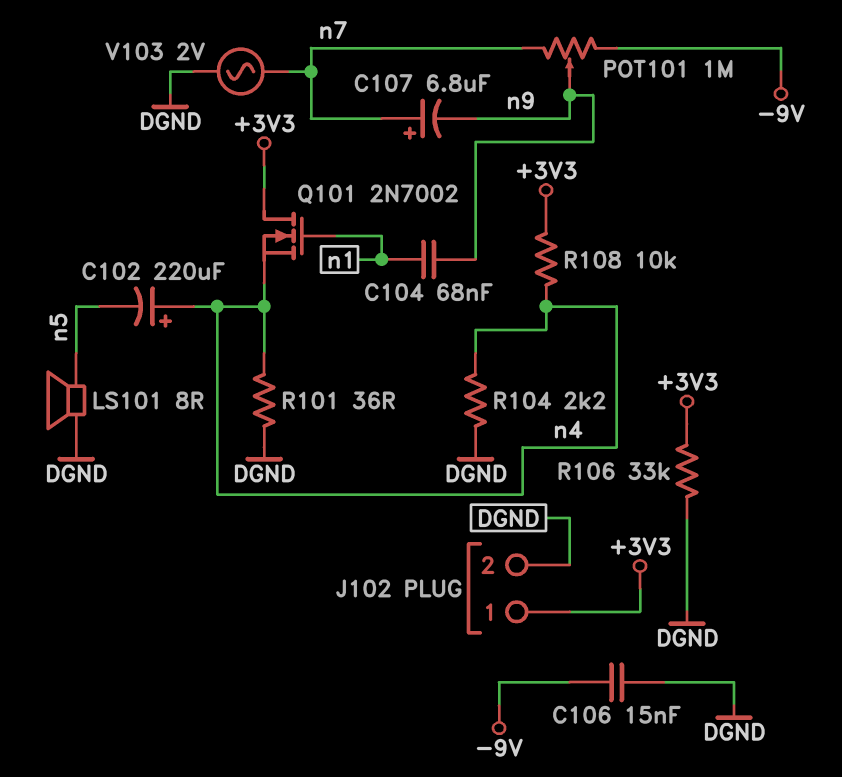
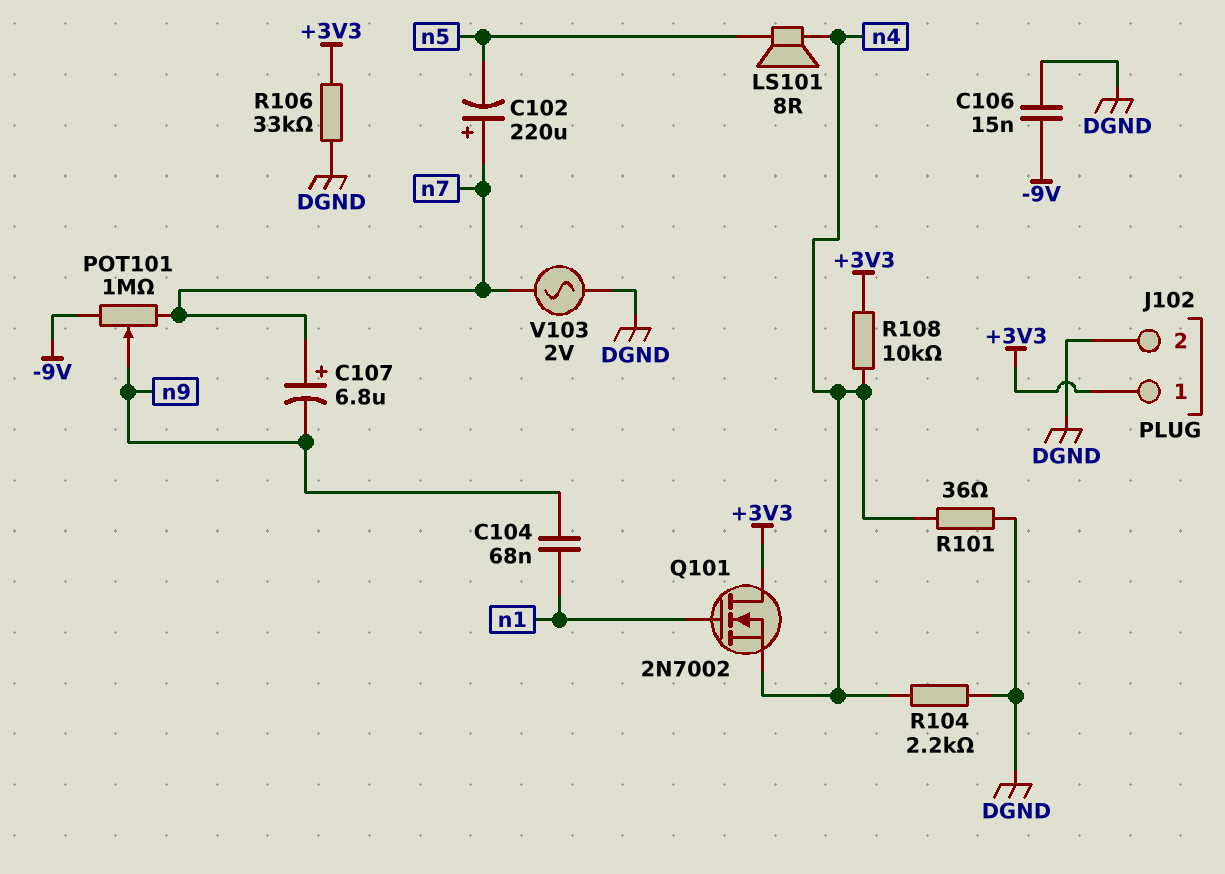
C102: 220uF (plus n4, minus n5) -> 220uF (plus n7, minus n5)
LS101: speaker 8R (DGND, n5) -> speaker 8R (n4, n5)

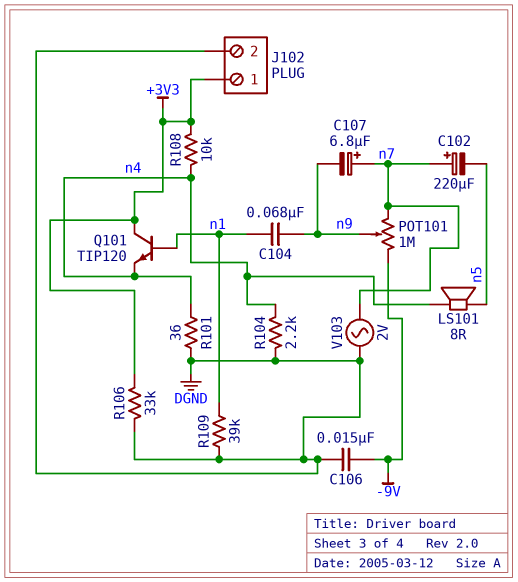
Q101: NMOS 2N7002 (G n1, D +3V3, S n4) -> NPN TIP120 (B n1, C +3V3, E n4)
R109: none -> 39k (DGND, n1)

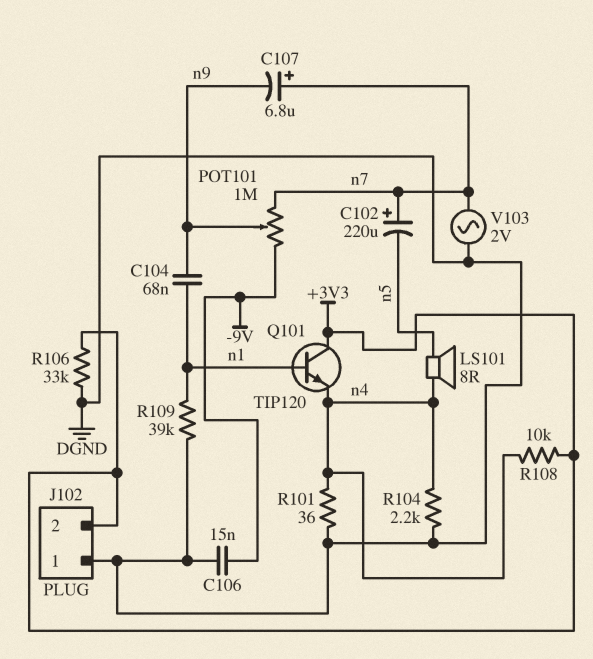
J102 pin 1: +3V3 -> DGND
J102 pin 2: DGND -> +3V3

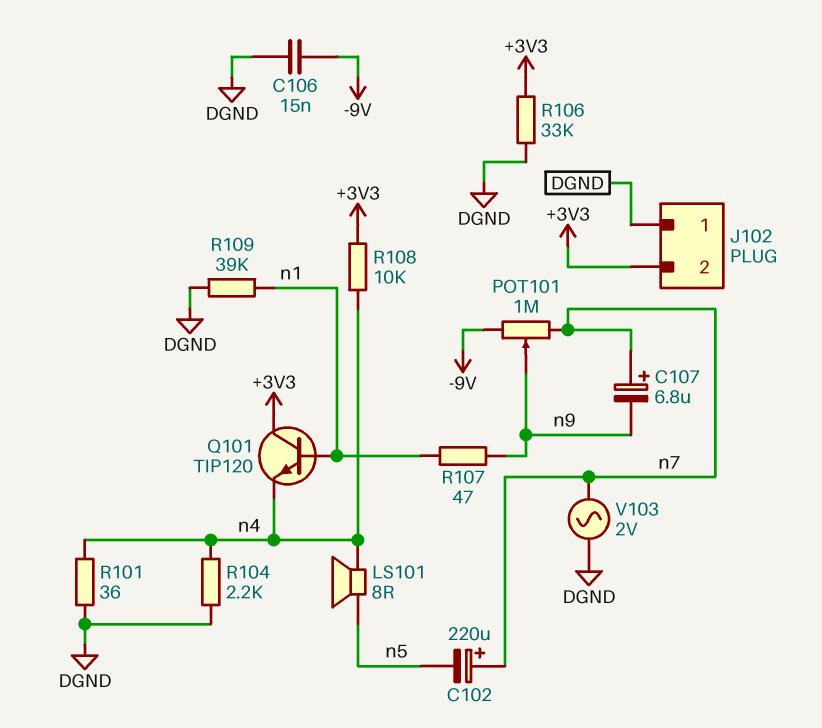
C104: 68nF (n1, n9) -> none
R107: none -> 47 (n1, n9)

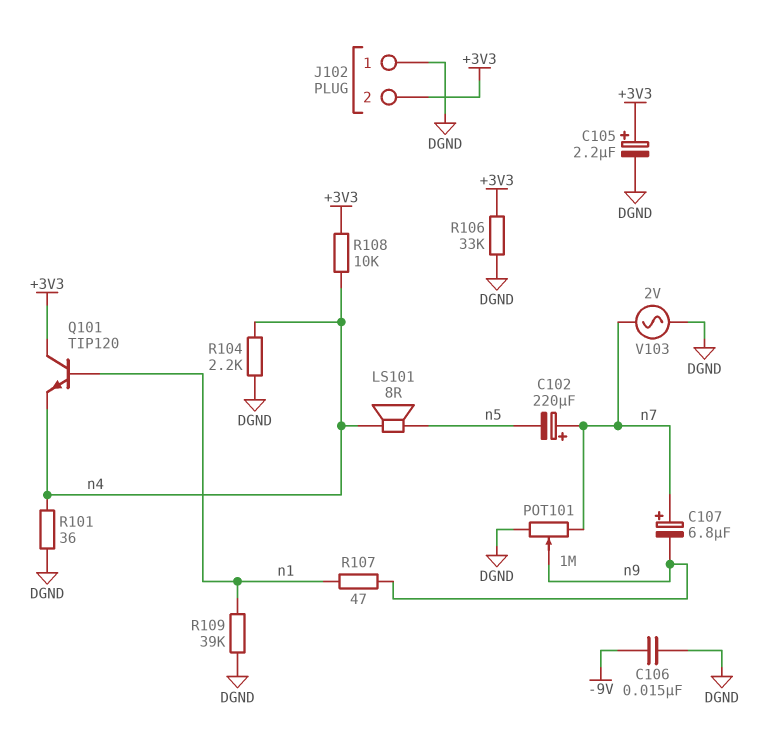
C105: none -> 2.2uF (plus +3V3, minus DGND)
POT101: 1M (-9V, n7, wiper n9) -> 1M (DGND, n7, wiper n9)

